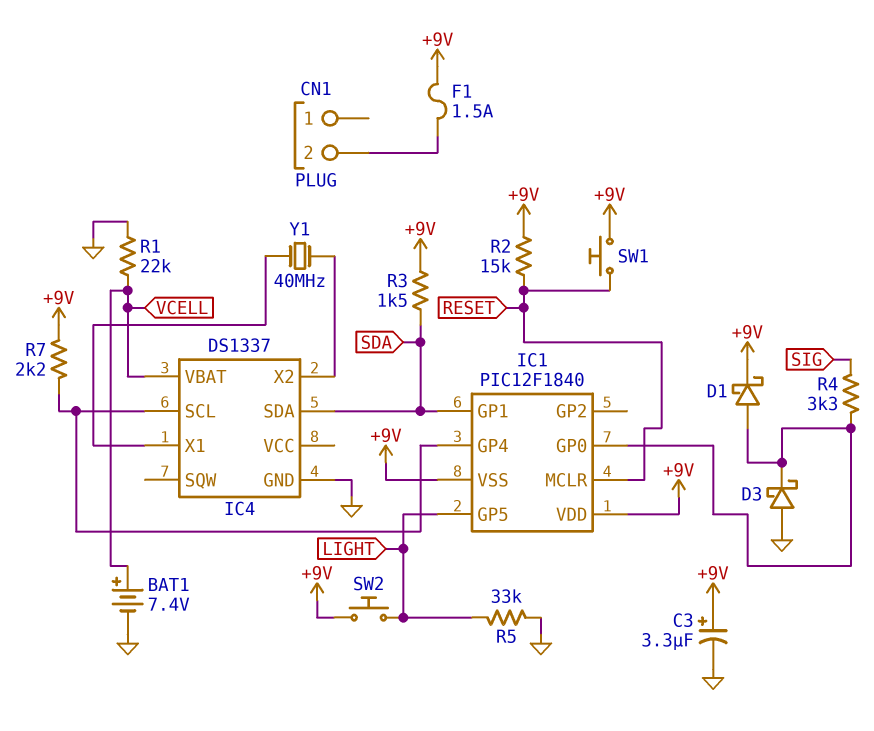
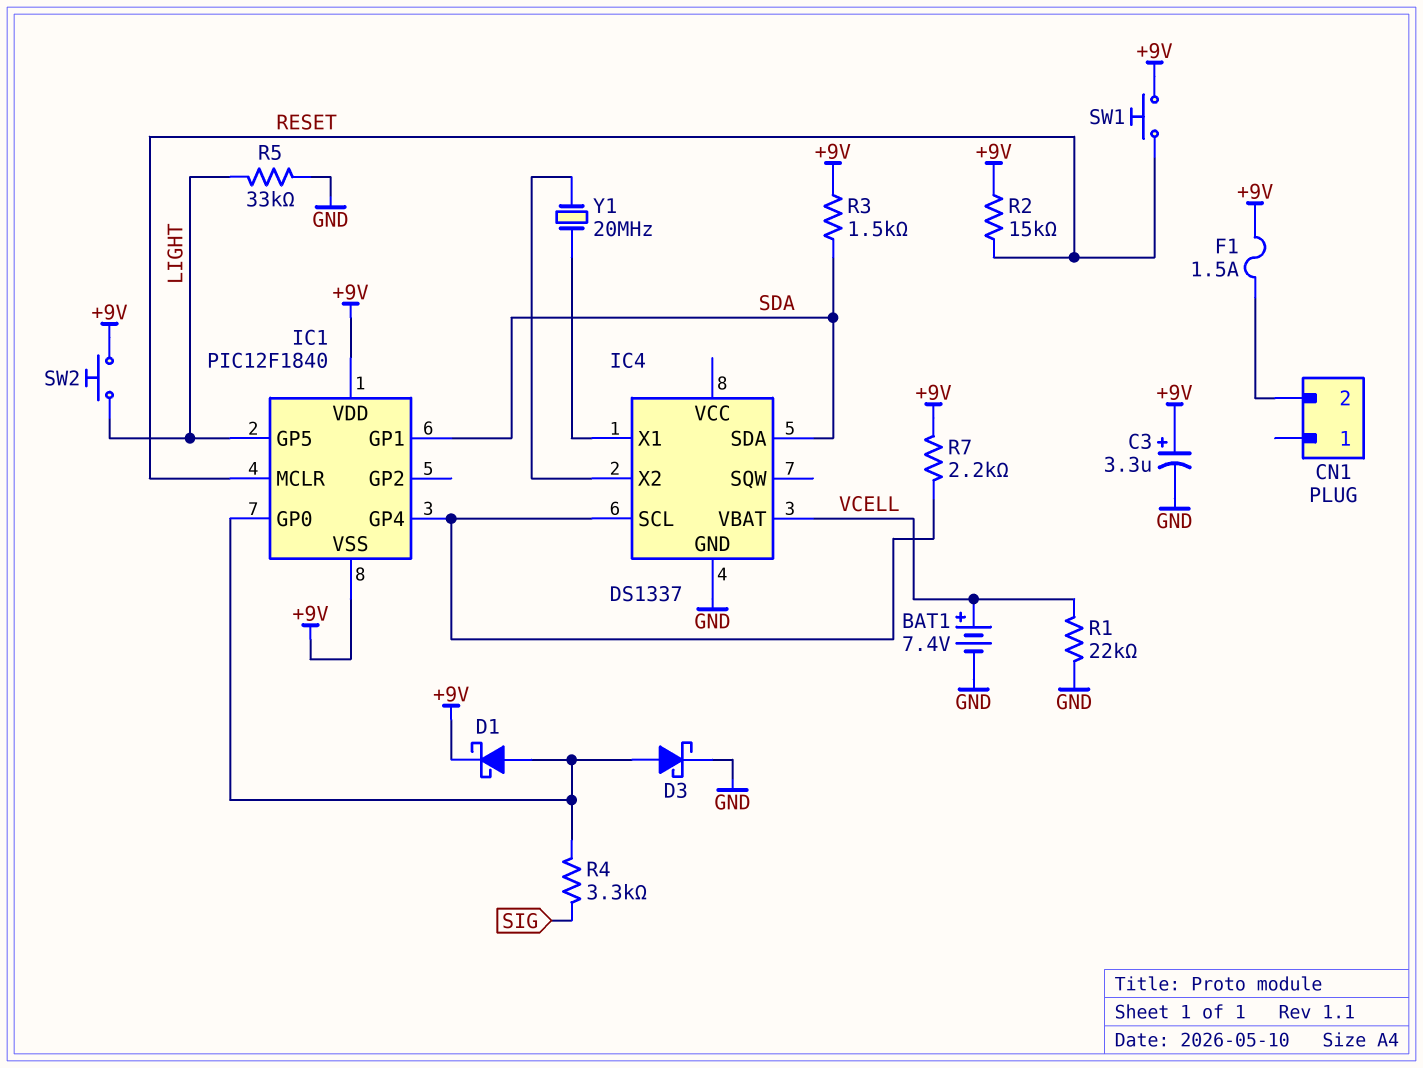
D3: schottky (A GND, K IC1/GP0) -> schottky (A IC1/GP0, K GND)
Y1: 40MHz (IC4/X1, IC4/X2) -> 20MHz (IC4/X1, IC4/X2)

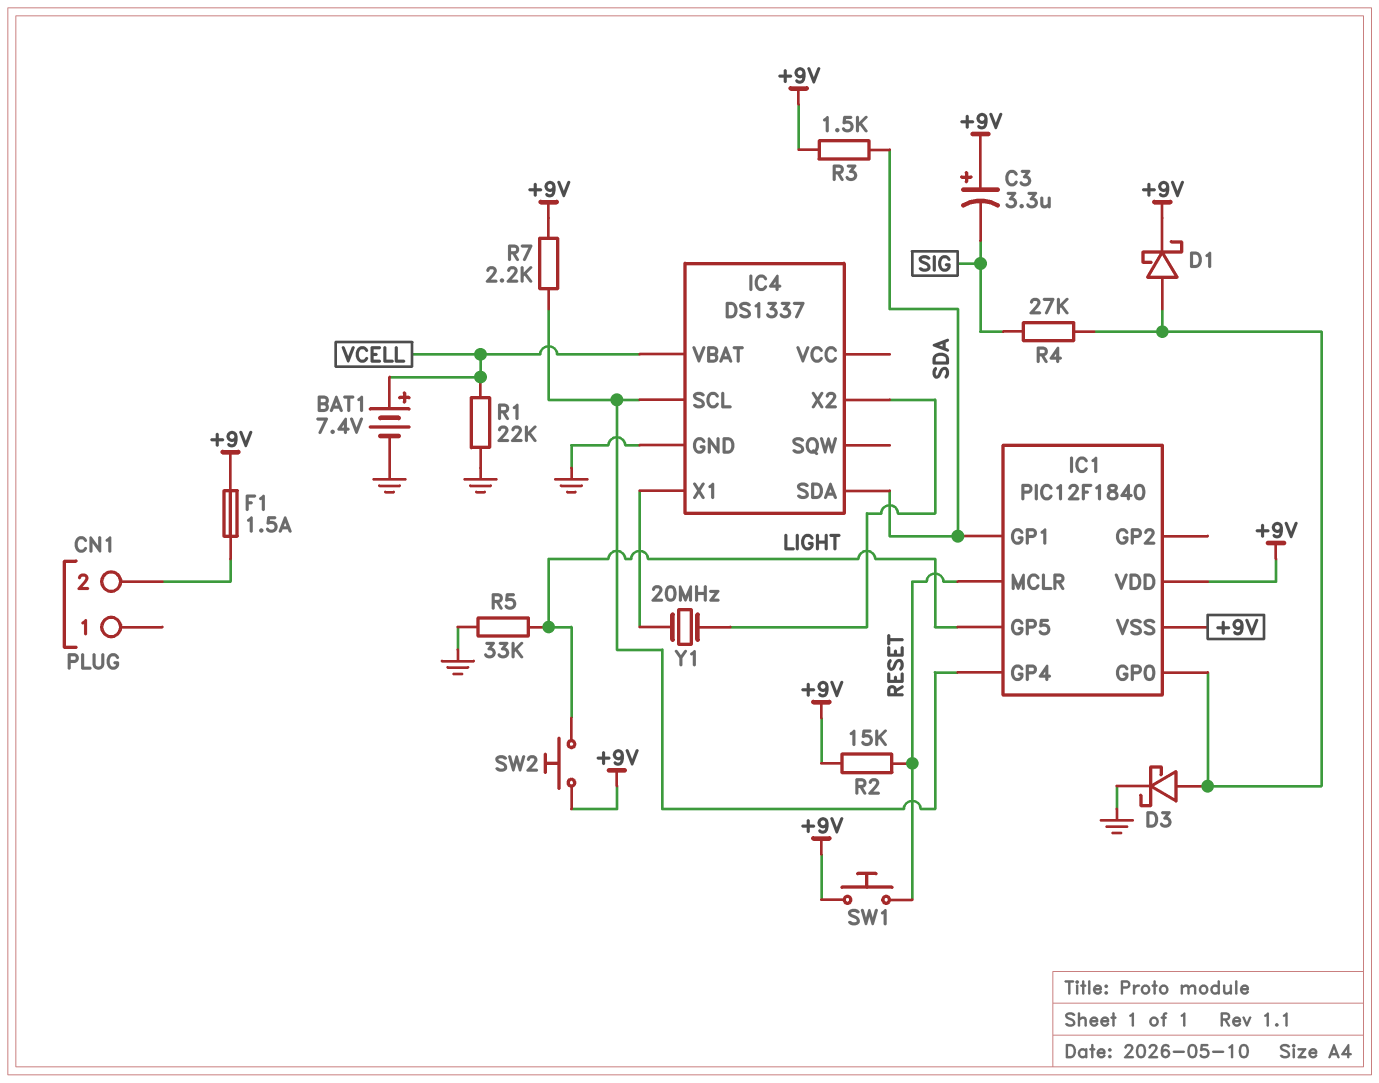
C3: 3.3uF (plus +9V, minus GND) -> 3.3uF (plus +9V, minus SIG)
R4: 3.3k (IC1/GP0, SIG) -> 27k (IC1/GP0, SIG)

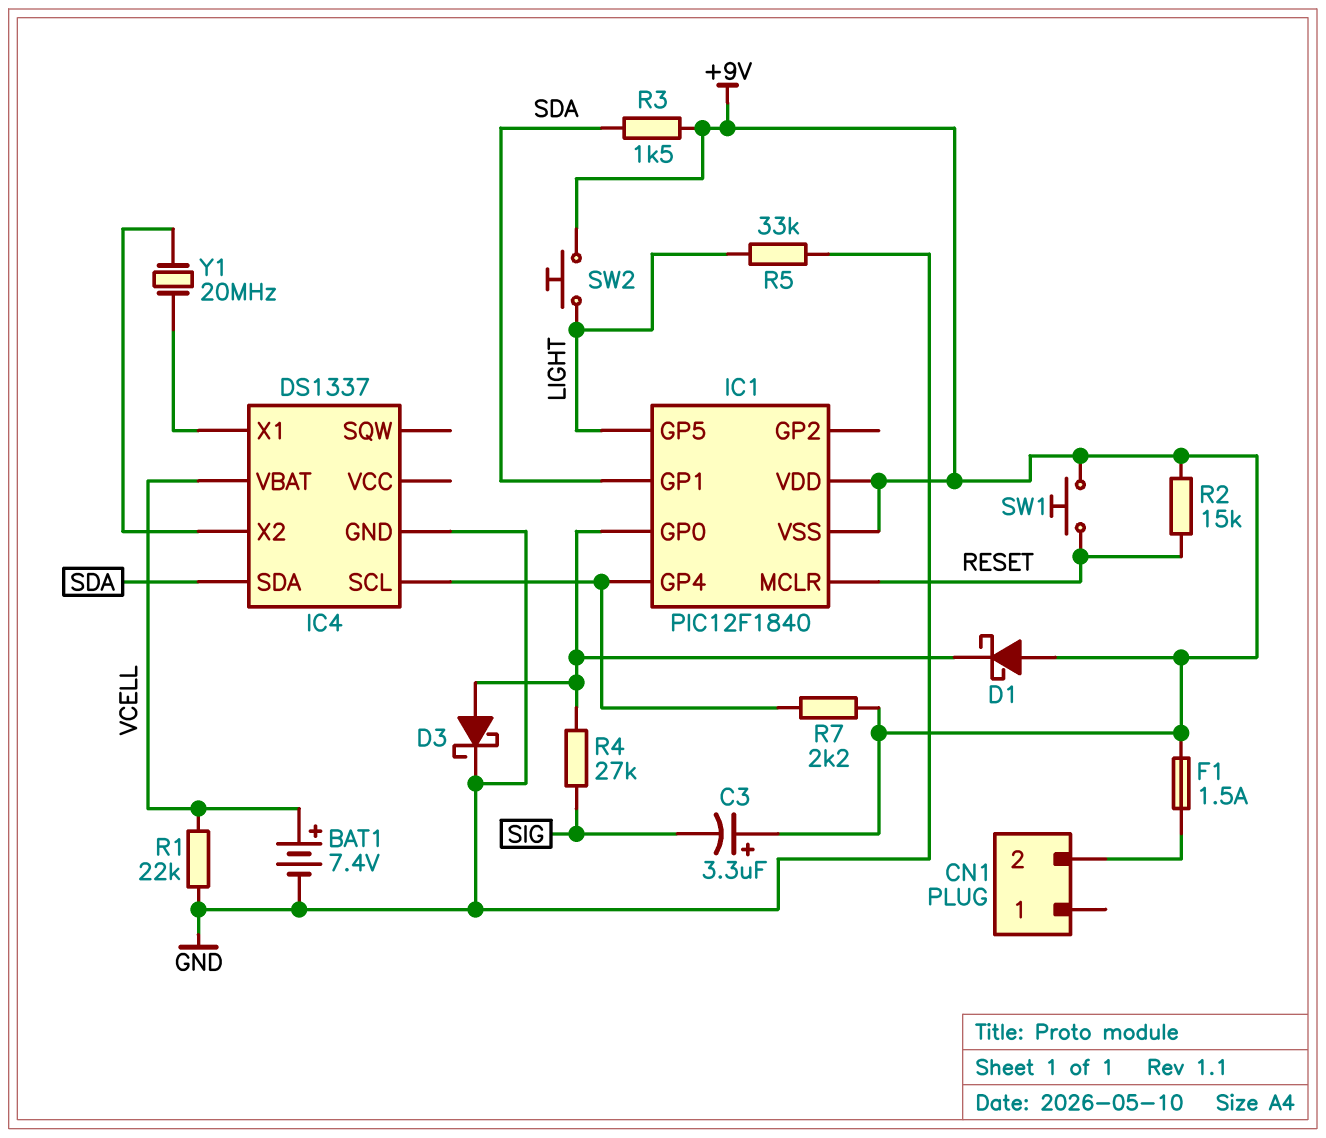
D1: schottky (A IC1/GP0, K +9V) -> schottky (A +9V, K IC1/GP0)

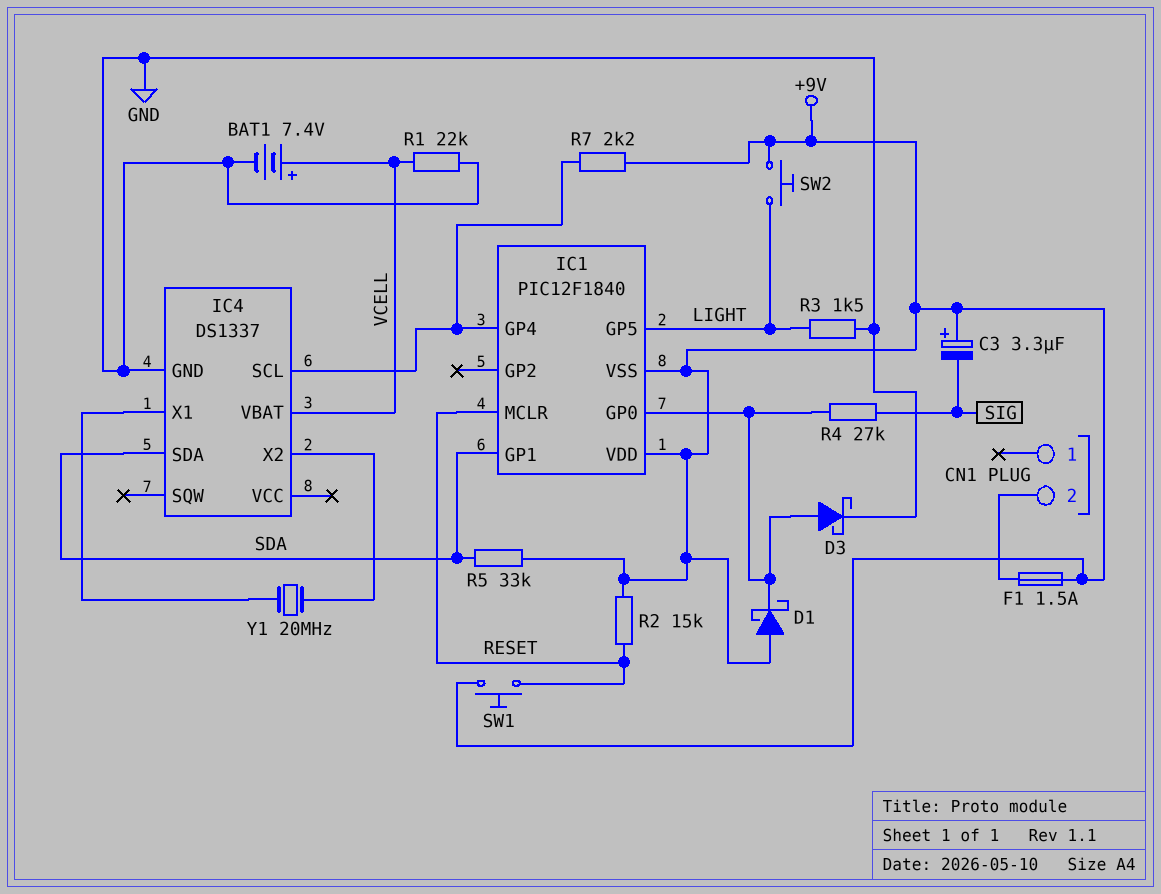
R3: 1.5k (+9V, SDA) -> 1.5k (GND, LIGHT)
R5: 33k (GND, LIGHT) -> 33k (+9V, SDA)

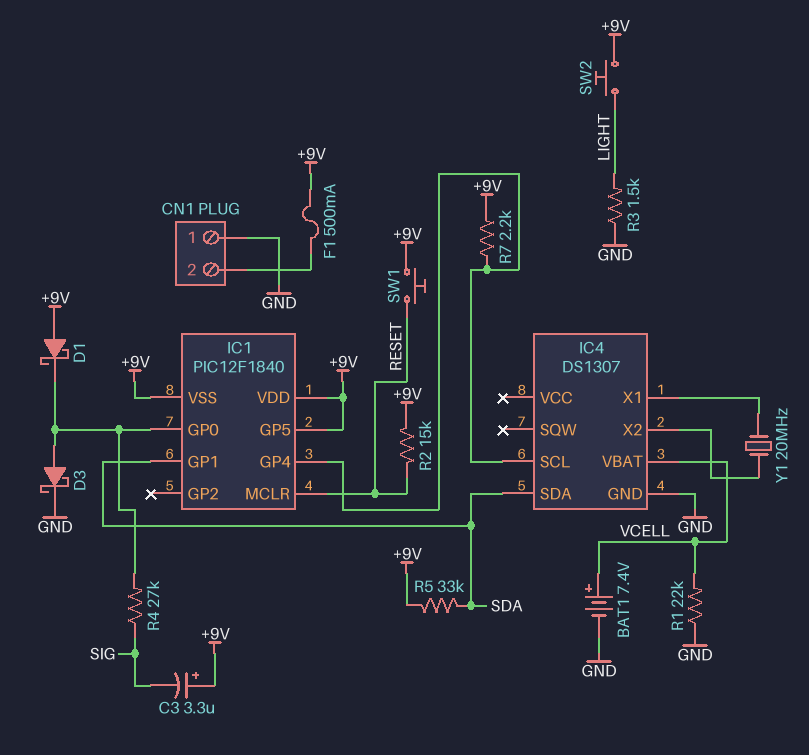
CN1 pin 1: none -> GND
F1: 1.5A (+9V, CN1/2) -> 500mA (+9V, CN1/2)
IC1 pin GP5: LIGHT -> +9V
IC4: DS1337 -> DS1307

